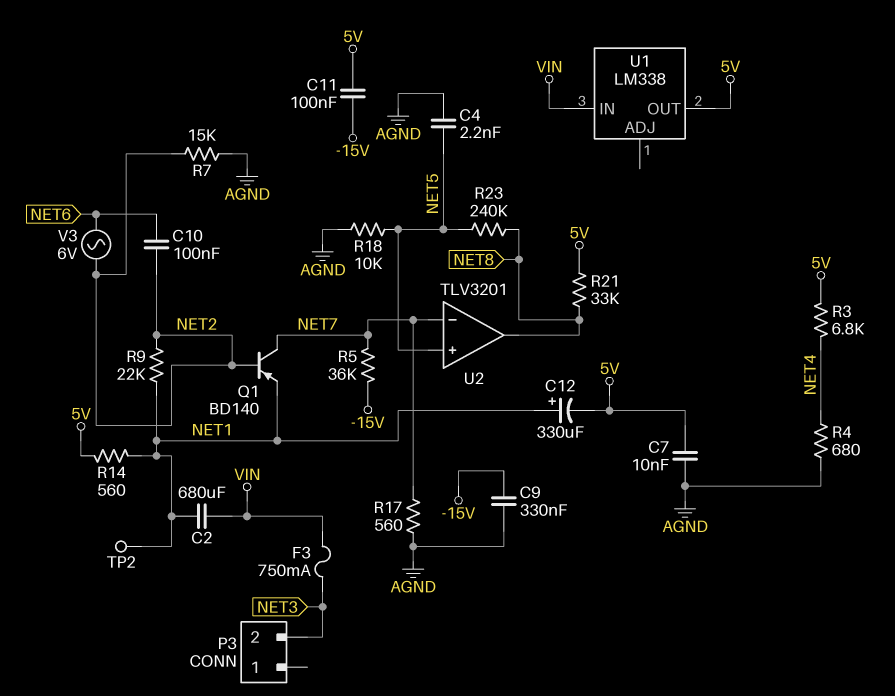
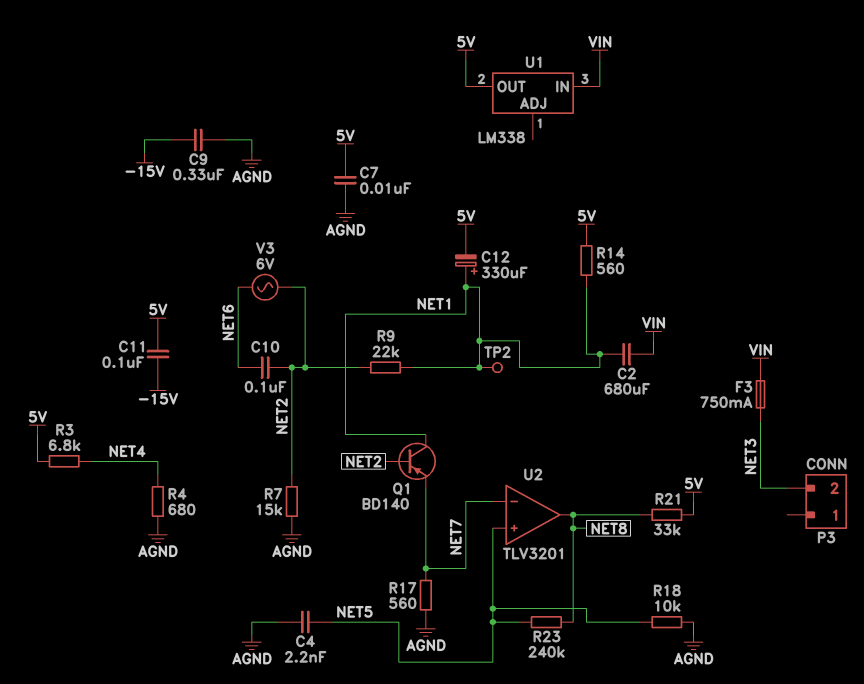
Q1: PNP BD140 (B NET2, C NET7, E NET1) -> PNP BD140 (B NET2, C NET1, E NET7)
R5: 36k (-15V, NET7) -> none

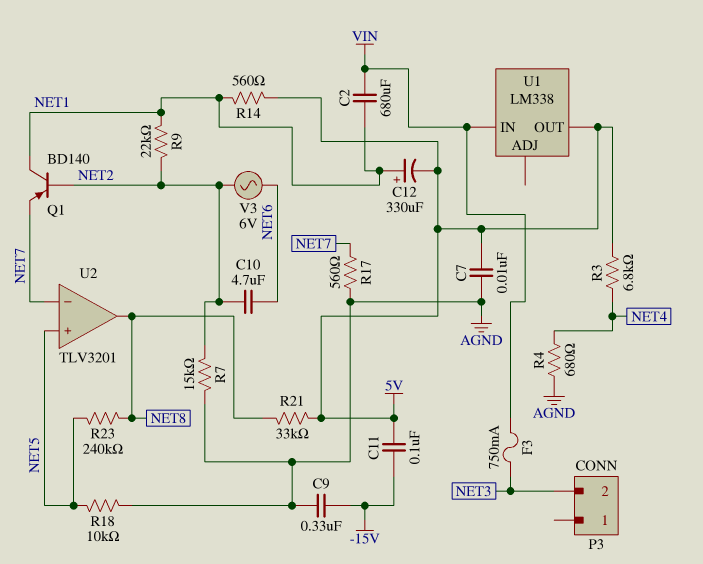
C4: 2.2nF (AGND, NET5) -> none
C10: 100nF (NET2, NET6) -> 4.7uF (NET2, NET6)
TP2: test point (NET1) -> none

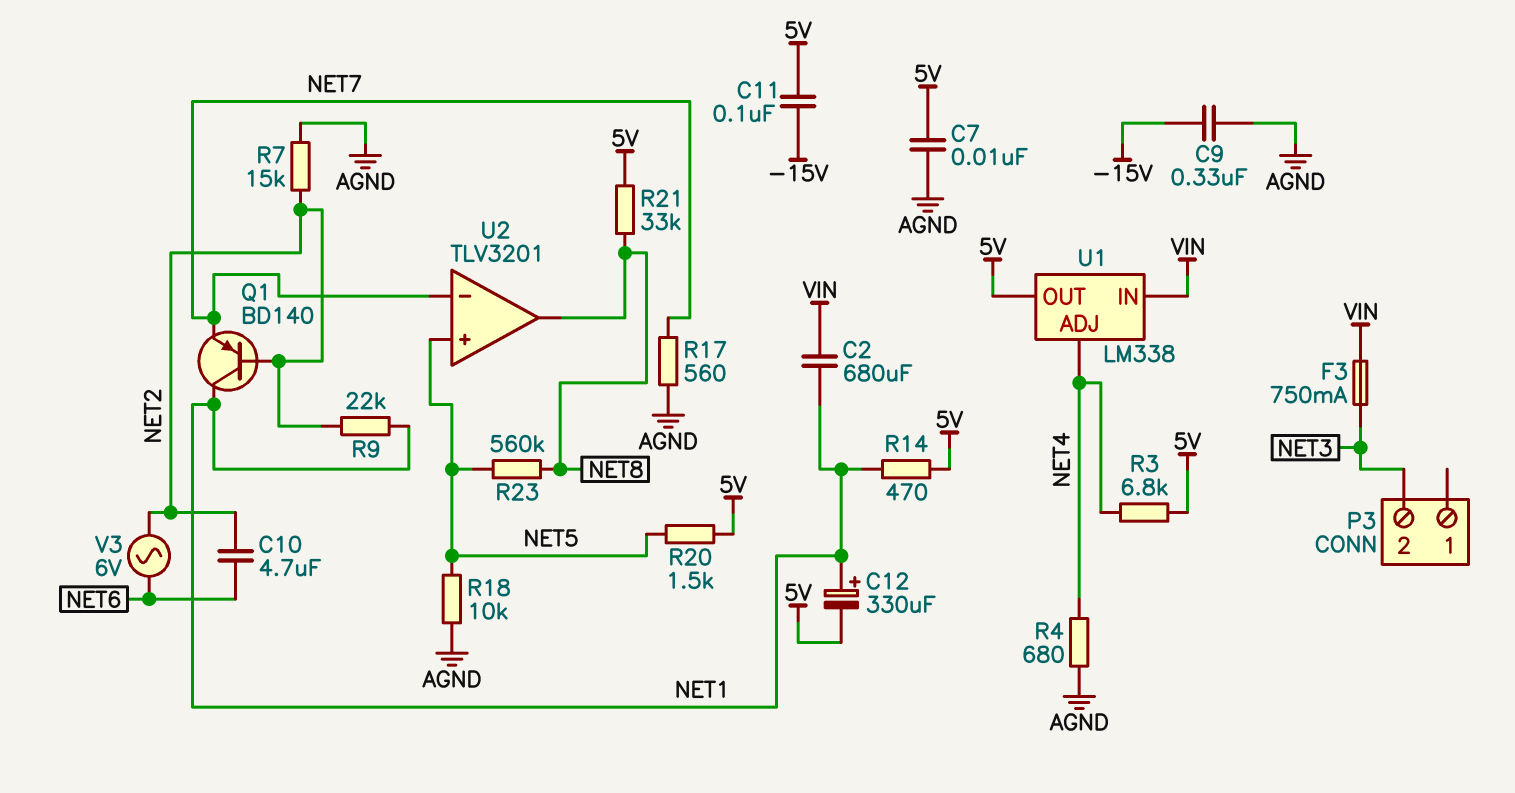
R14: 560 (5V, NET1) -> 470 (5V, NET1)
R20: none -> 1.5k (5V, NET5)
R23: 240k (NET5, NET8) -> 560k (NET5, NET8)
U1 pin ADJ: none -> NET4

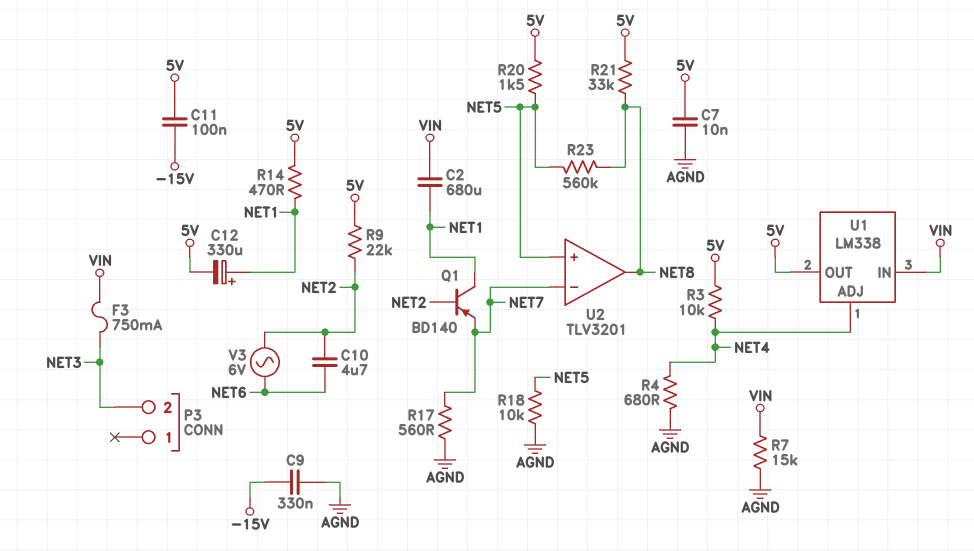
R3: 6.8k (5V, NET4) -> 10k (5V, NET4)
R7: 15k (AGND, NET2) -> 15k (AGND, VIN)
R9: 22k (NET1, NET2) -> 22k (5V, NET2)

